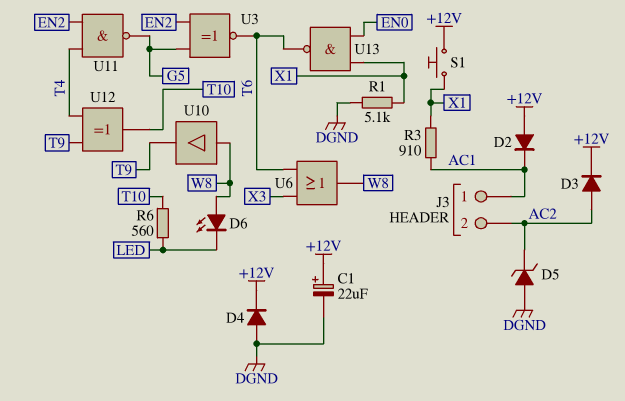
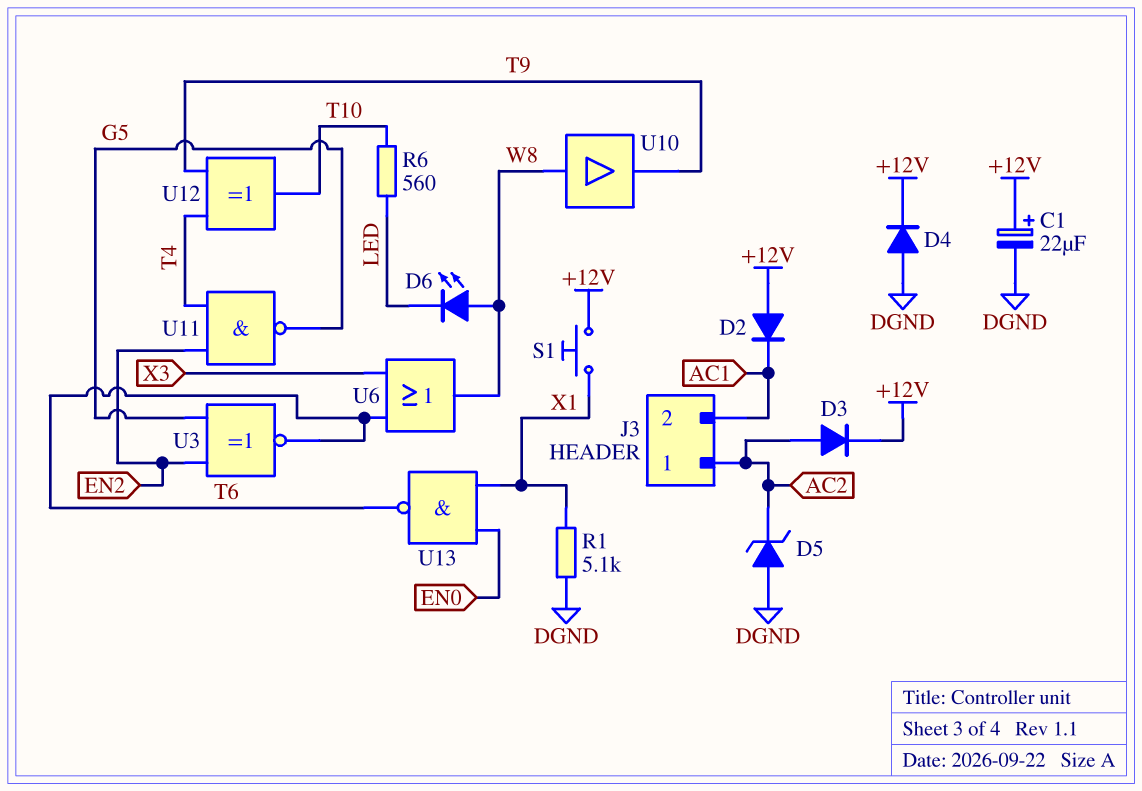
J3 pin 1: AC1 -> AC2
J3 pin 2: AC2 -> AC1
R3: 910 (AC1, X1) -> none

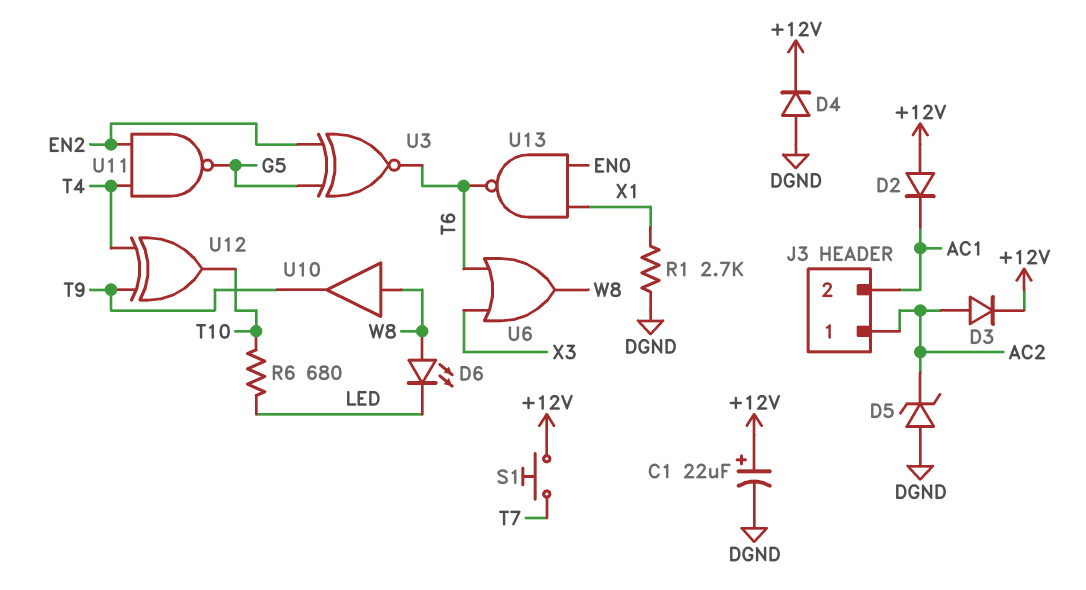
R1: 5.1k (DGND, X1) -> 2.7k (DGND, X1)
R6: 560 (LED, T10) -> 680 (LED, T10)
S1: button (+12V, X1) -> button (+12V, T7)

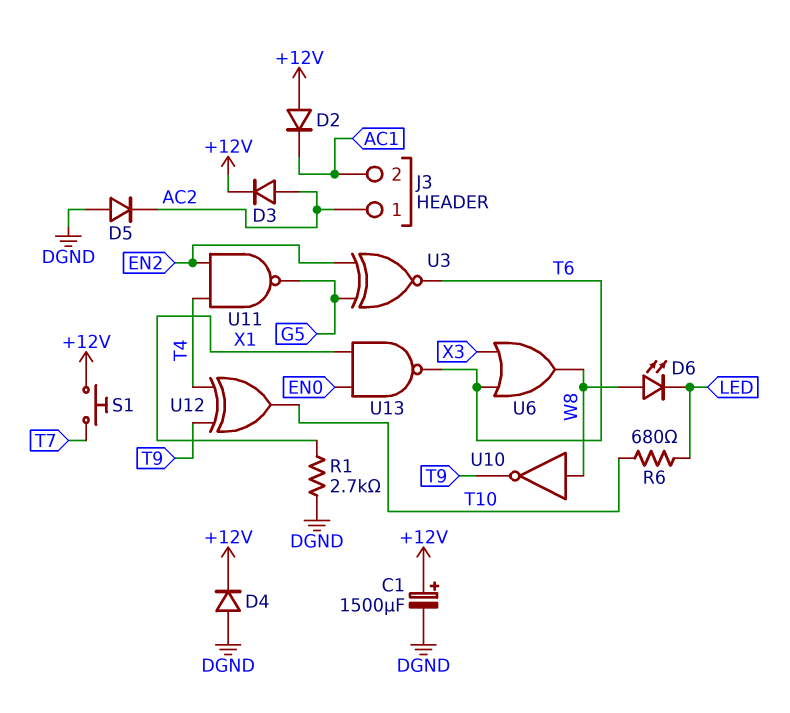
C1: 22uF (plus +12V, minus DGND) -> 1500uF (plus +12V, minus DGND)
D5: zener (A DGND, K AC2) -> diode (A DGND, K AC2)
U10: buffer (in W8, out T9) -> NOT (in W8, out T9)

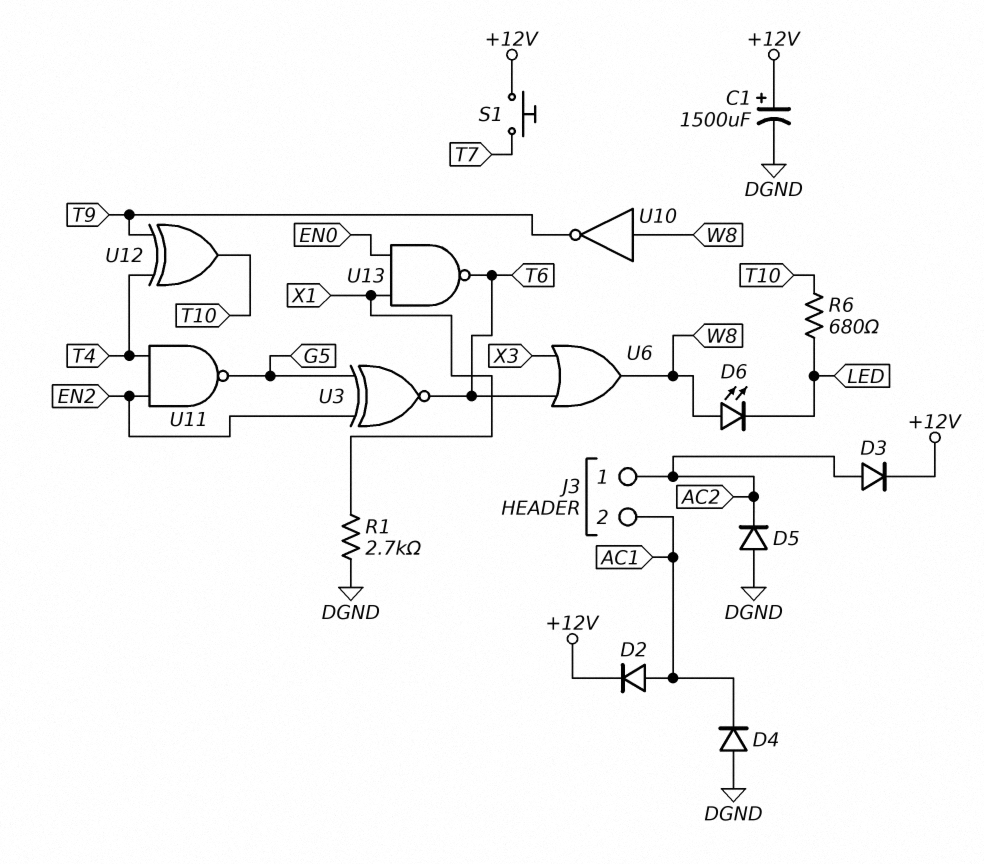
D2: diode (A +12V, K AC1) -> diode (A AC1, K +12V)
D4: diode (A DGND, K +12V) -> diode (A DGND, K AC1)

